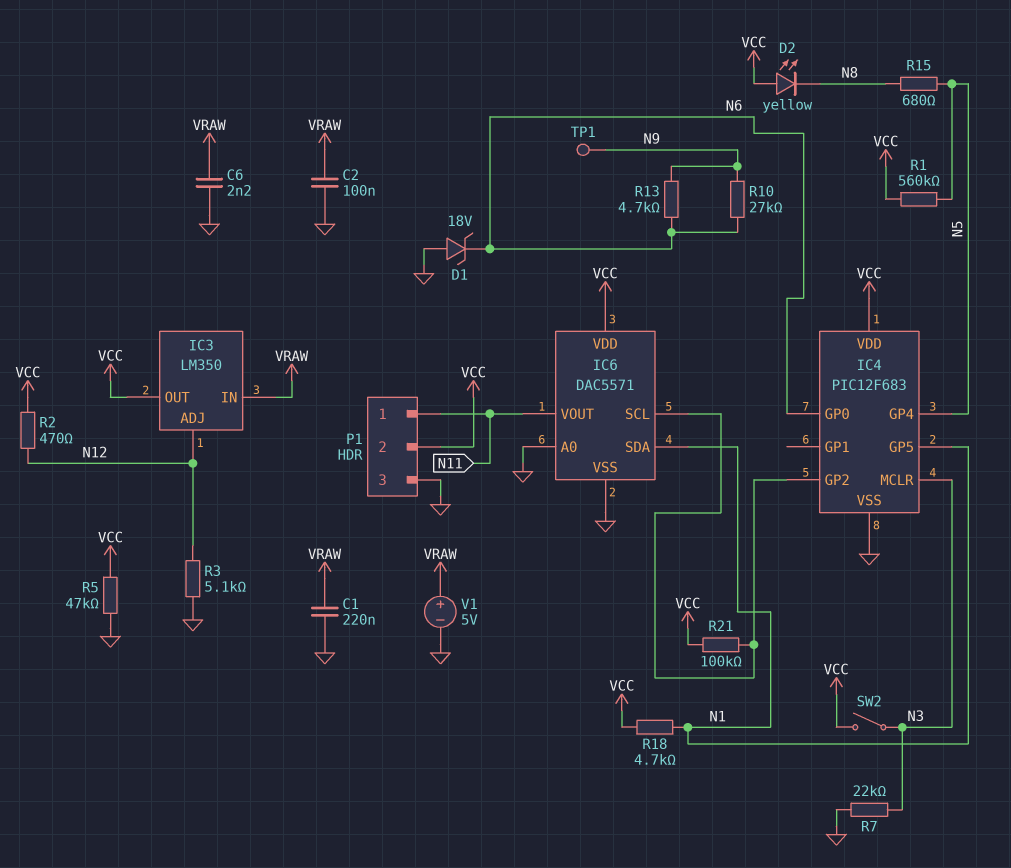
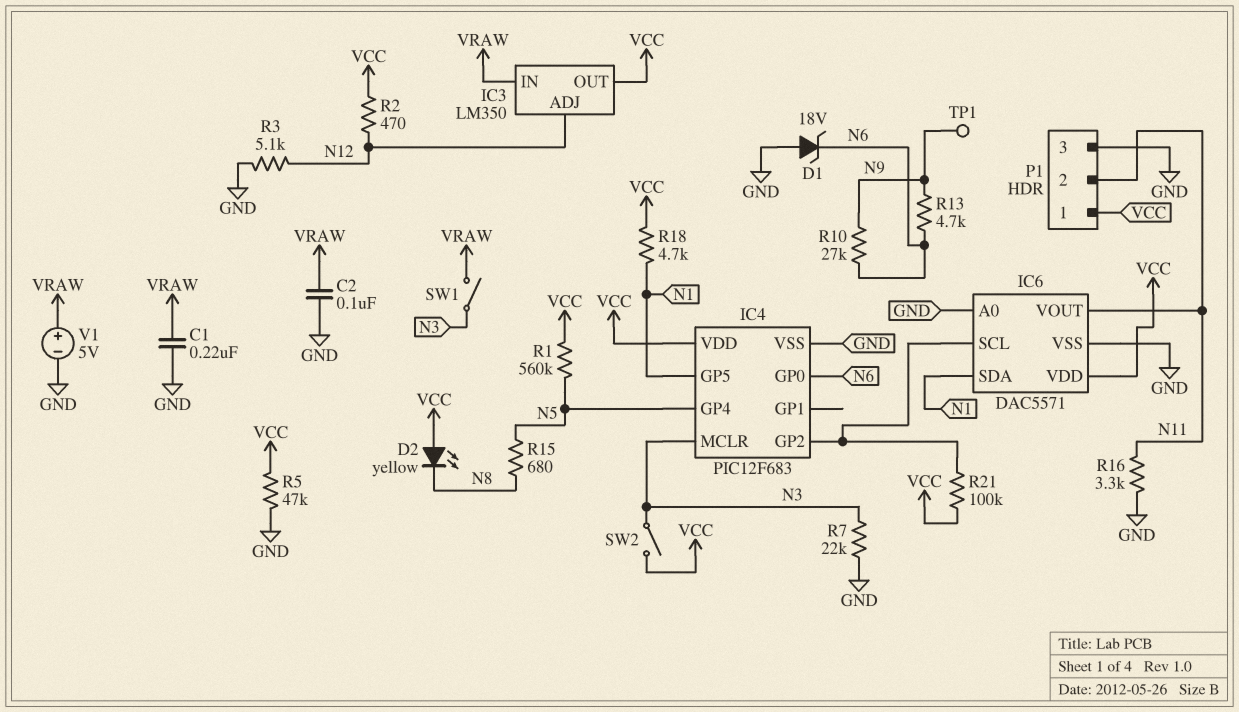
C6: 2.2nF (GND, VRAW) -> none
P1 pin 1: N11 -> VCC
P1 pin 2: VCC -> N11
R16: none -> 3.3k (GND, N11)
SW1: none -> switch (N3, VRAW)

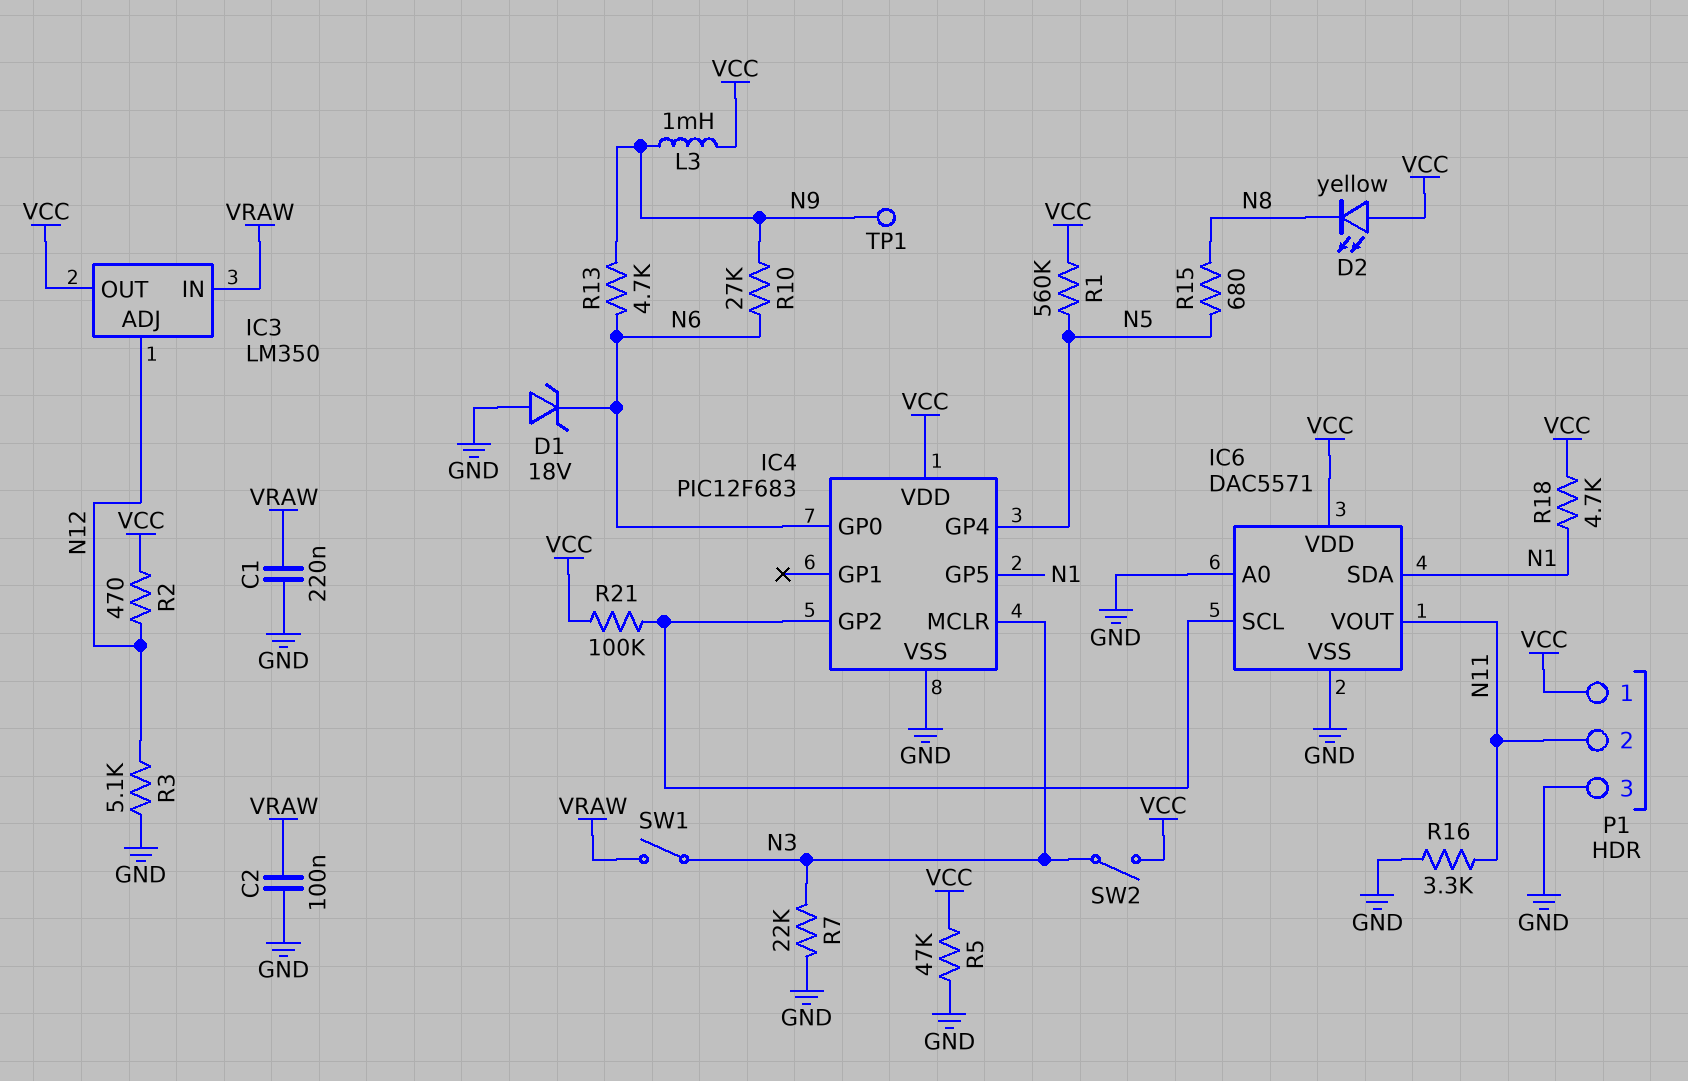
L3: none -> 1mH (N9, VCC)
V1: 5V (plus VRAW, minus GND) -> none

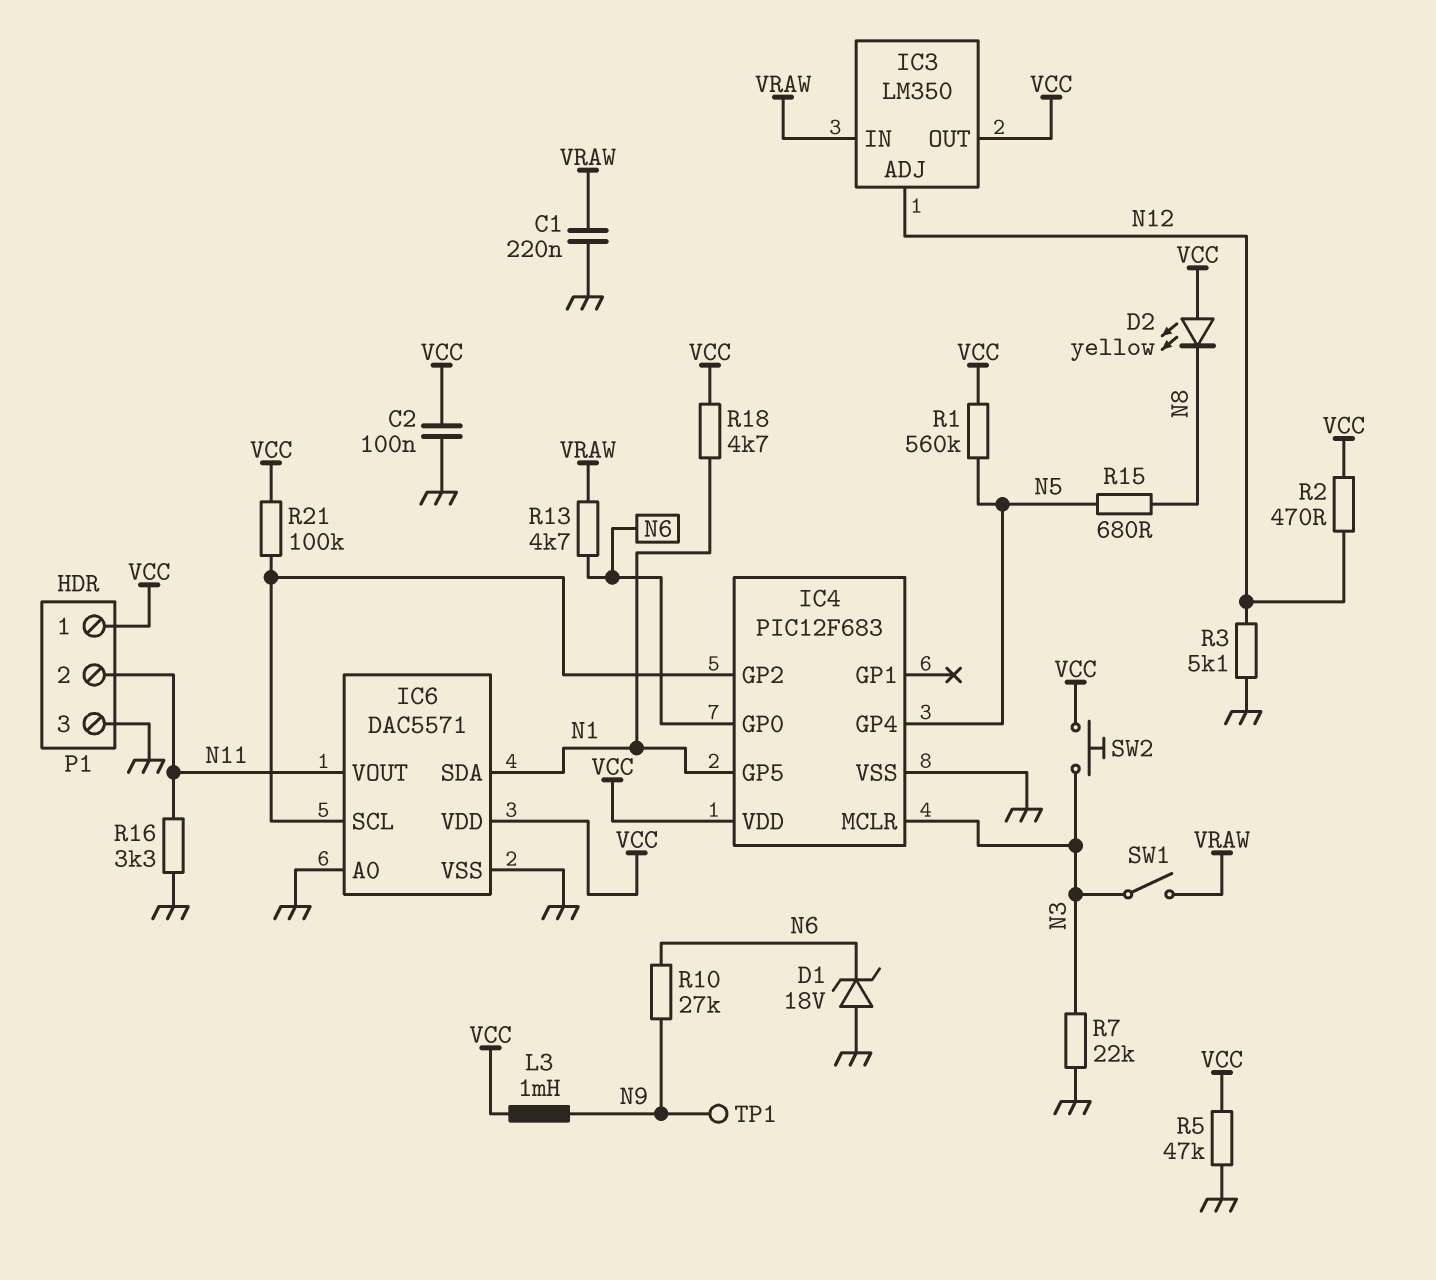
C2: 100nF (GND, VRAW) -> 100nF (GND, VCC)
R13: 4.7k (N6, N9) -> 4.7k (N6, VRAW)
SW2: switch (N3, VCC) -> button (N3, VCC)

